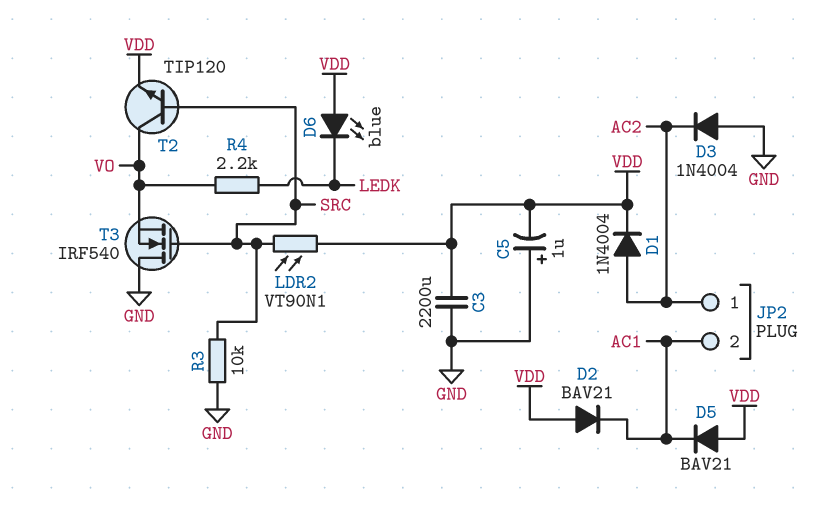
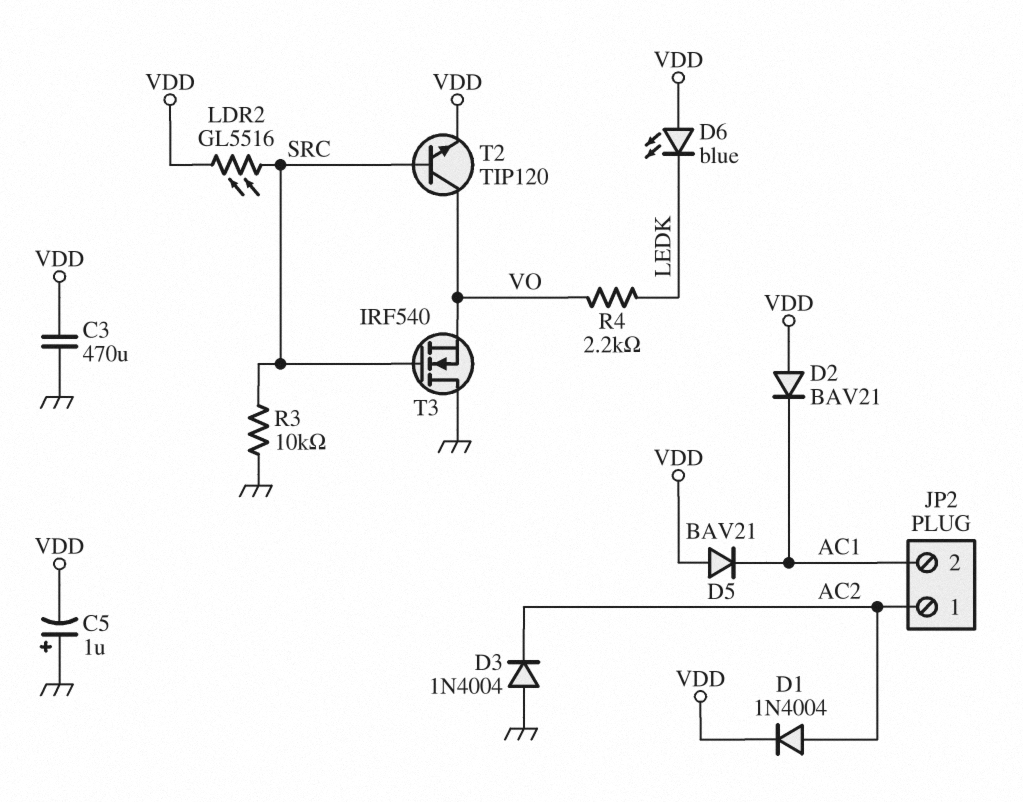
C3: 2200uF (GND, VDD) -> 470uF (GND, VDD)
LDR2: VT90N1 (SRC, VDD) -> GL5516 (SRC, VDD)

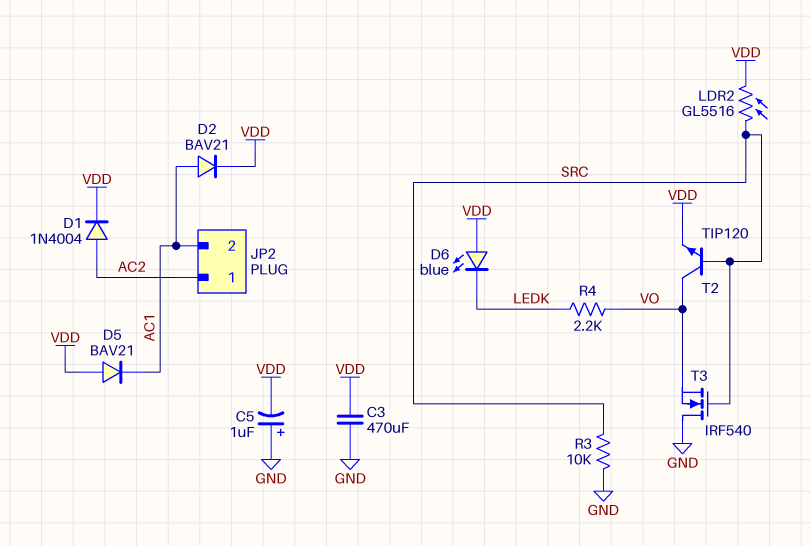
D2: diode BAV21 (A VDD, K AC1) -> diode BAV21 (A AC1, K VDD)
D3: diode 1N4004 (A GND, K AC2) -> none

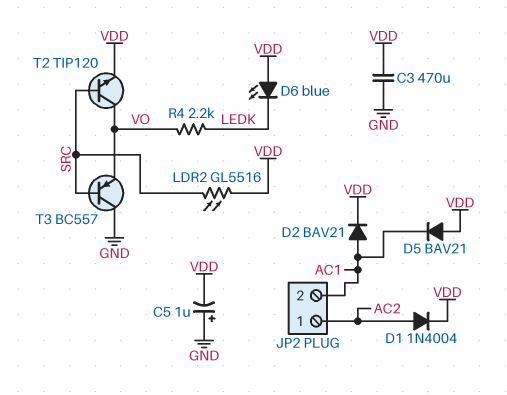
R3: 10k (GND, SRC) -> none
T3: NMOS IRF540 (G SRC, D GND, S VO) -> PNP BC557 (B SRC, C GND, E VO)

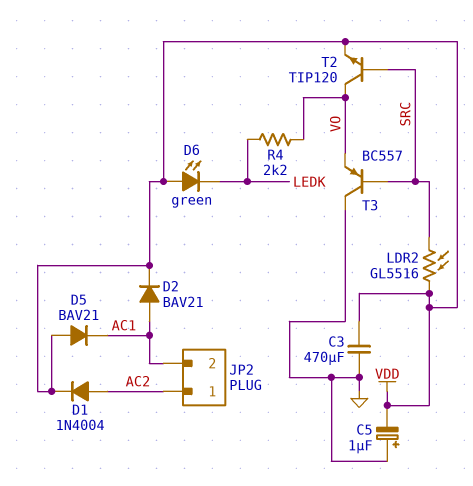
D6: LED blue (A VDD, K LEDK) -> LED green (A VDD, K LEDK)

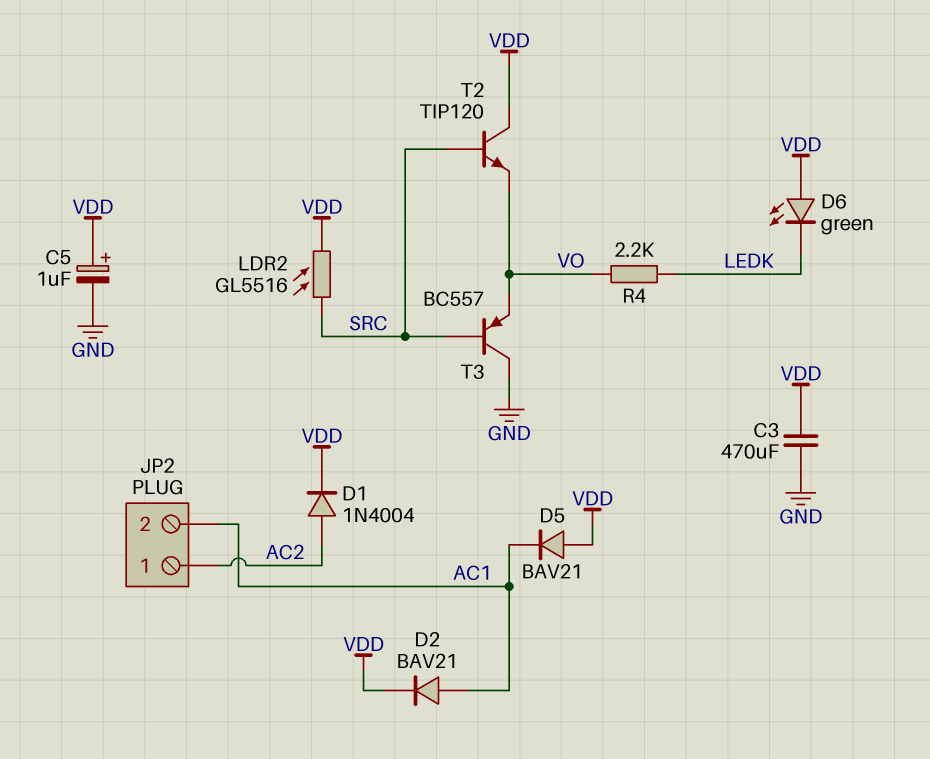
C5: 1uF (plus GND, minus VDD) -> 1uF (plus VDD, minus GND)
T2: NPN TIP120 (B SRC, C VO, E VDD) -> NPN TIP120 (B SRC, C VDD, E VO)

